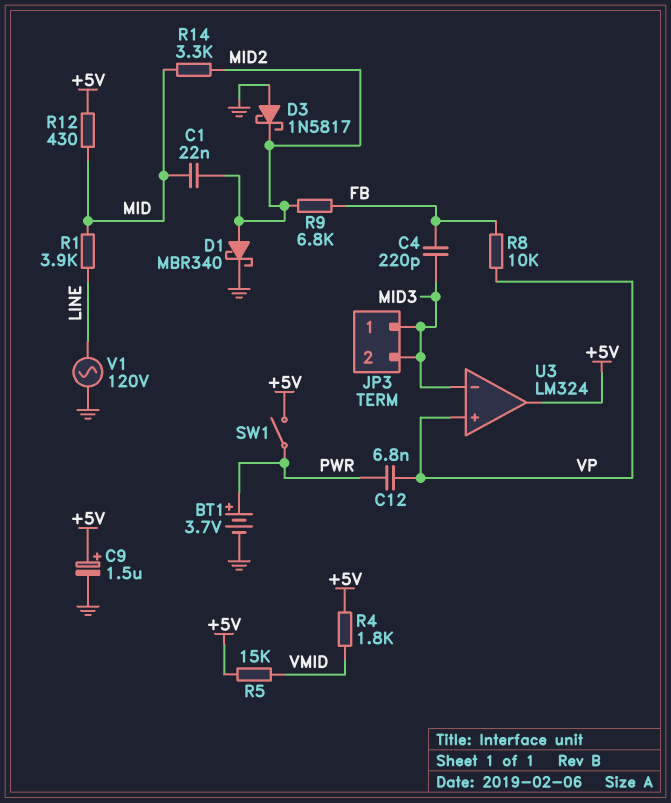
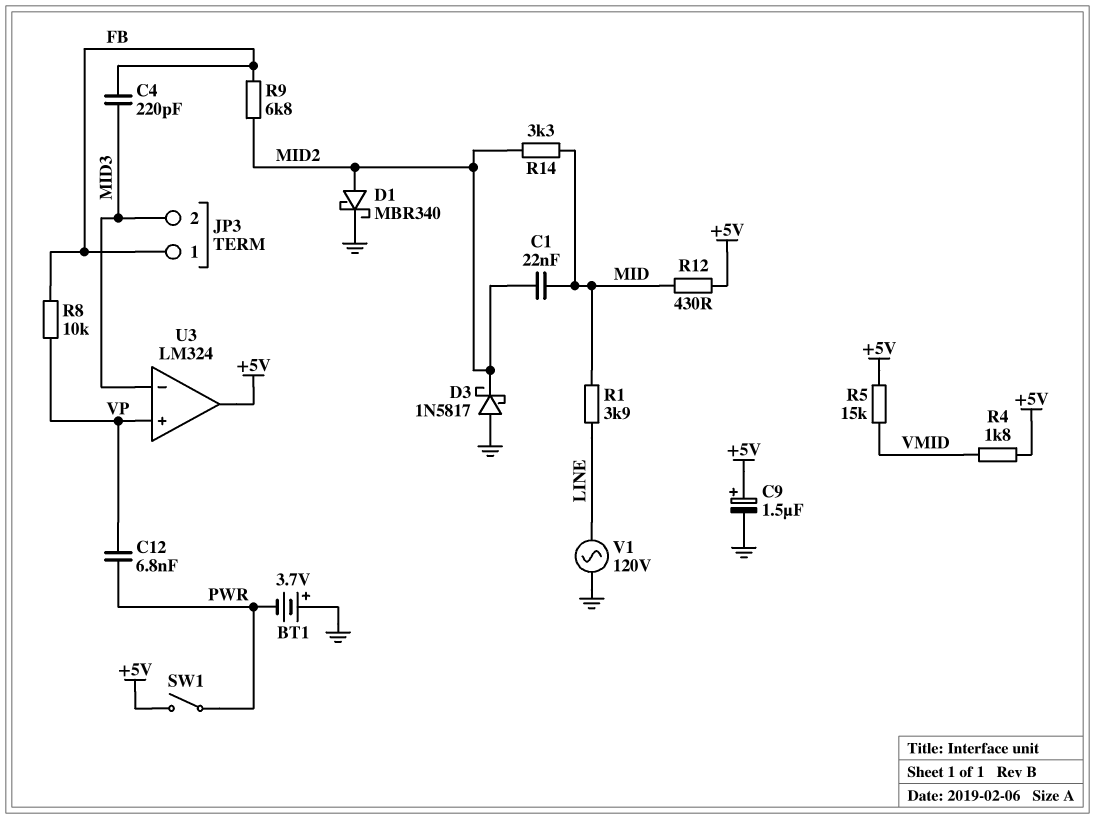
BT1: 3.7V (plus PWR, minus GND) -> 3.7V (plus GND, minus PWR)
JP3 pin 1: MID3 -> FB

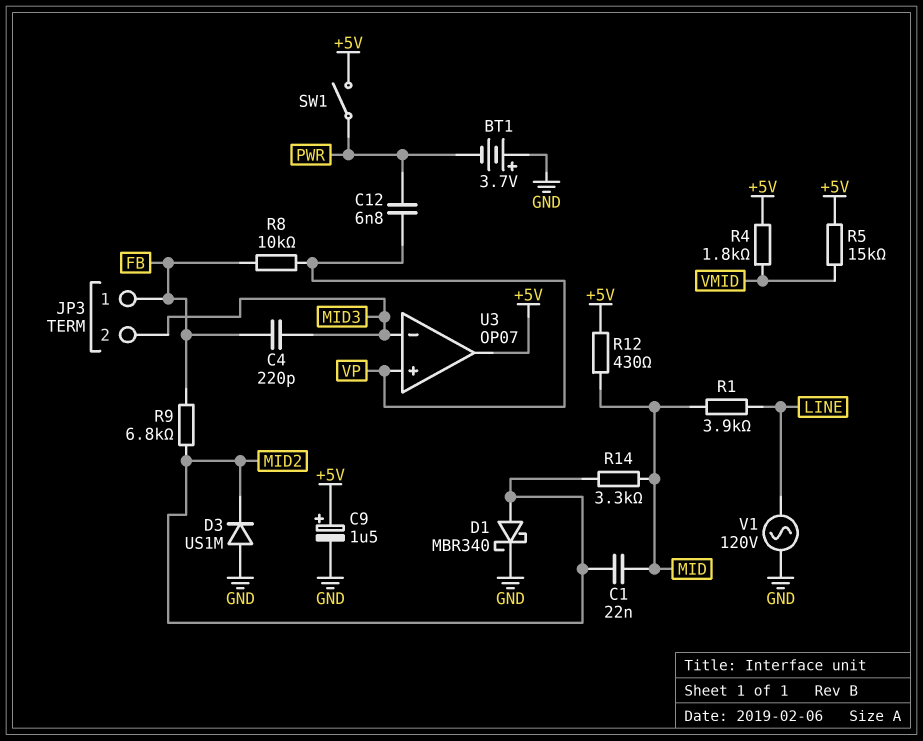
D3: schottky 1N5817 (A GND, K MID2) -> diode US1M (A GND, K MID2)
U3: LM324 -> OP07

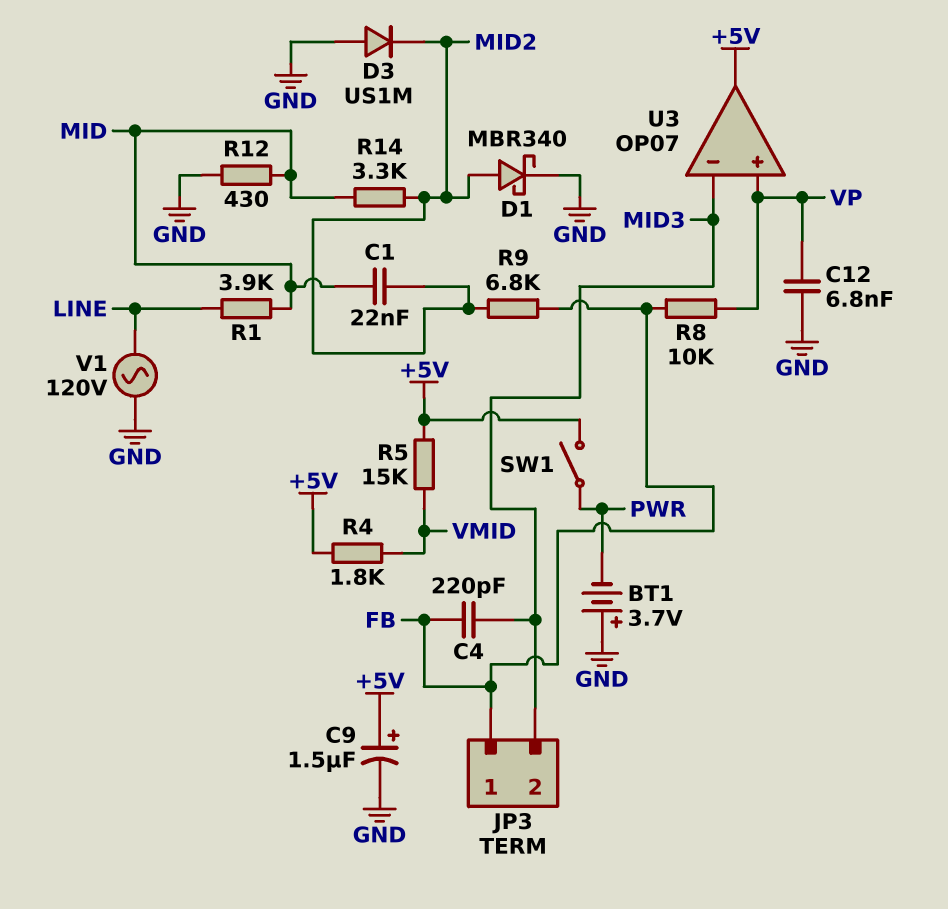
C12: 6.8nF (PWR, VP) -> 6.8nF (GND, VP)
R12: 430 (+5V, MID) -> 430 (GND, MID)

